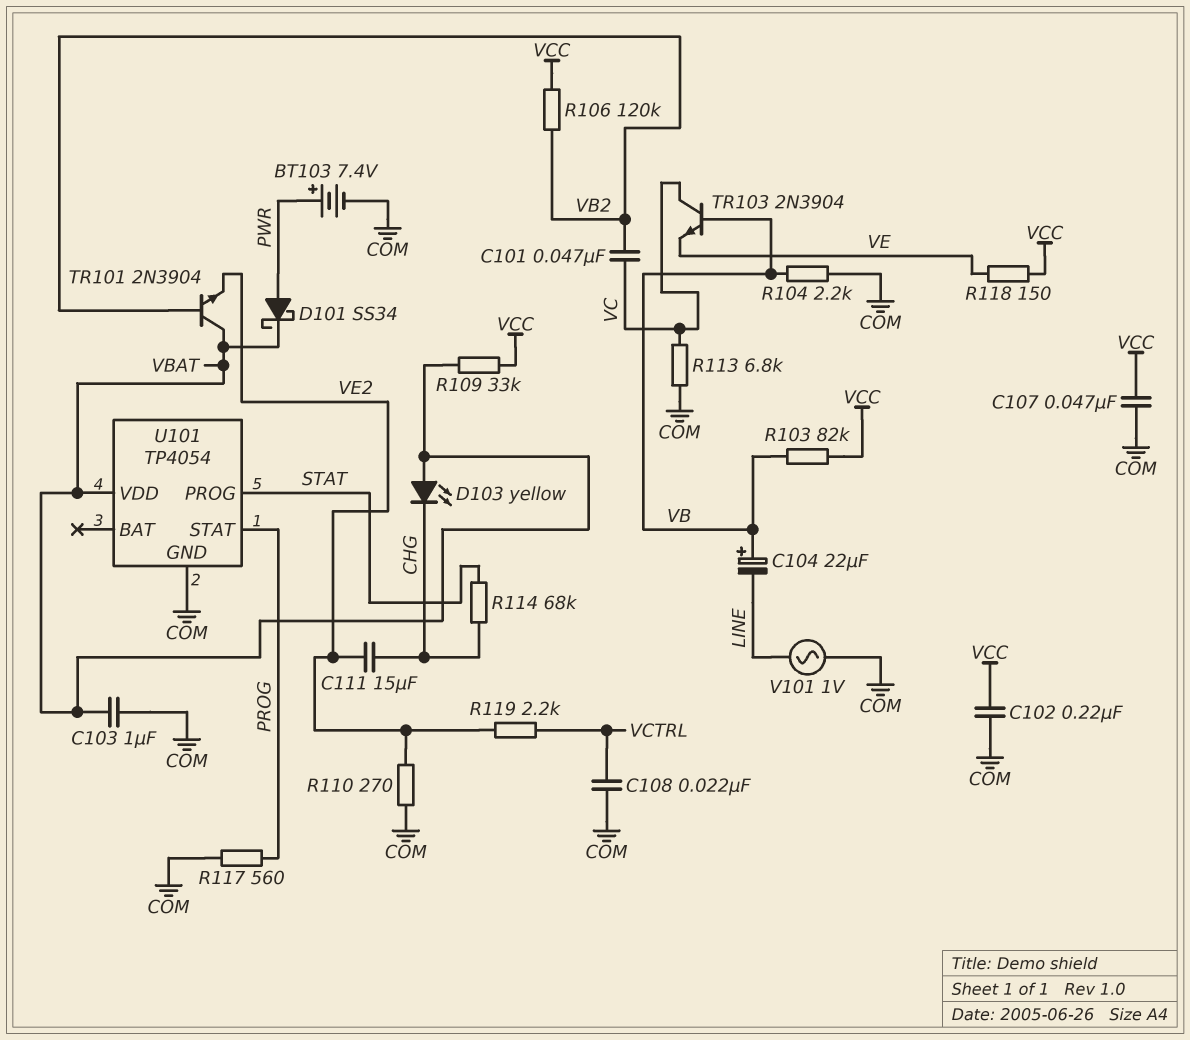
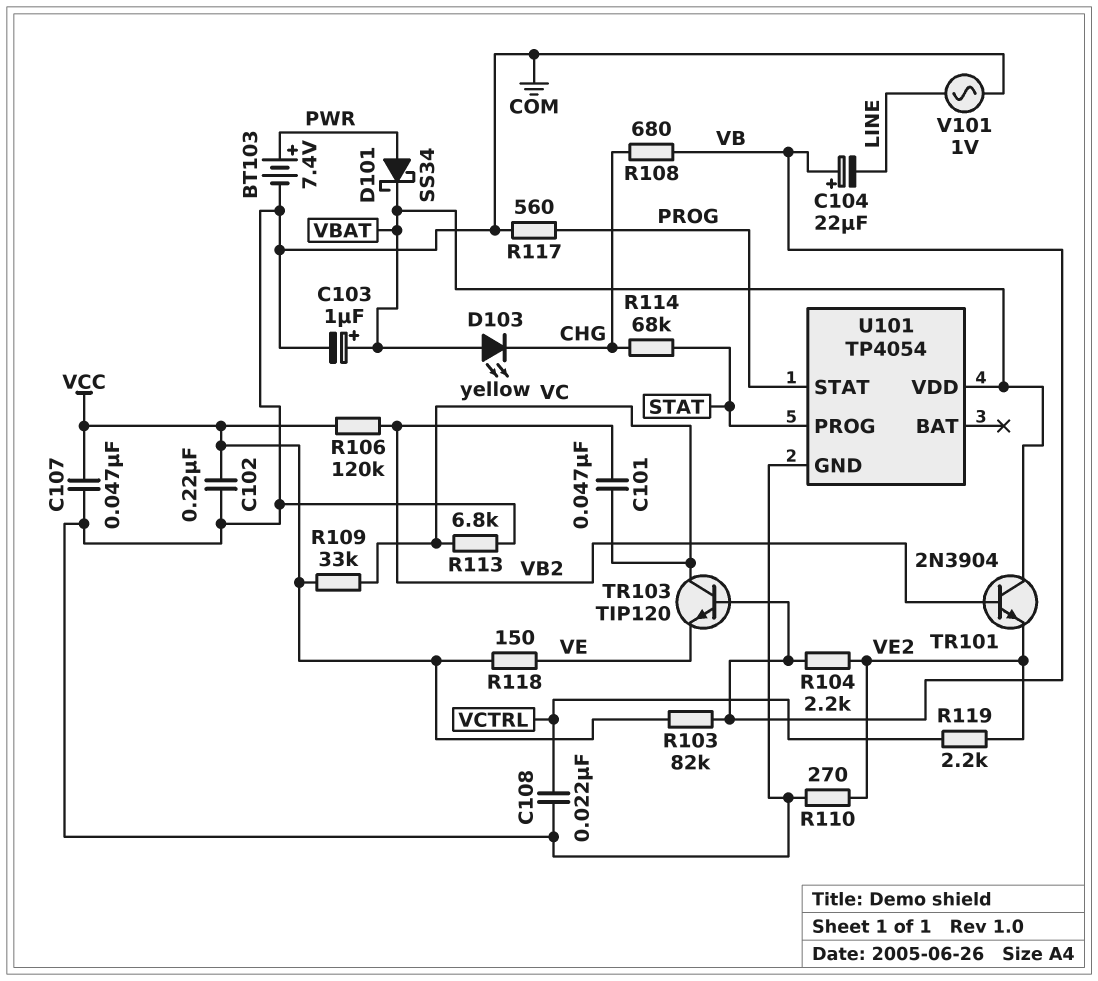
C103: 1uF (COM, VBAT) -> 1uF (plus VBAT, minus COM)
C111: 15uF (CHG, VE2) -> none
R104: 2.2k (COM, VB) -> 2.2k (VB, VE2)
R108: none -> 680 (CHG, VB)
R109: 33k (VBAT, VCC) -> 33k (VC, VCC)
TR103: NPN 2N3904 (B VB, C VC, E VE) -> NPN TIP120 (B VB, C VC, E VE)

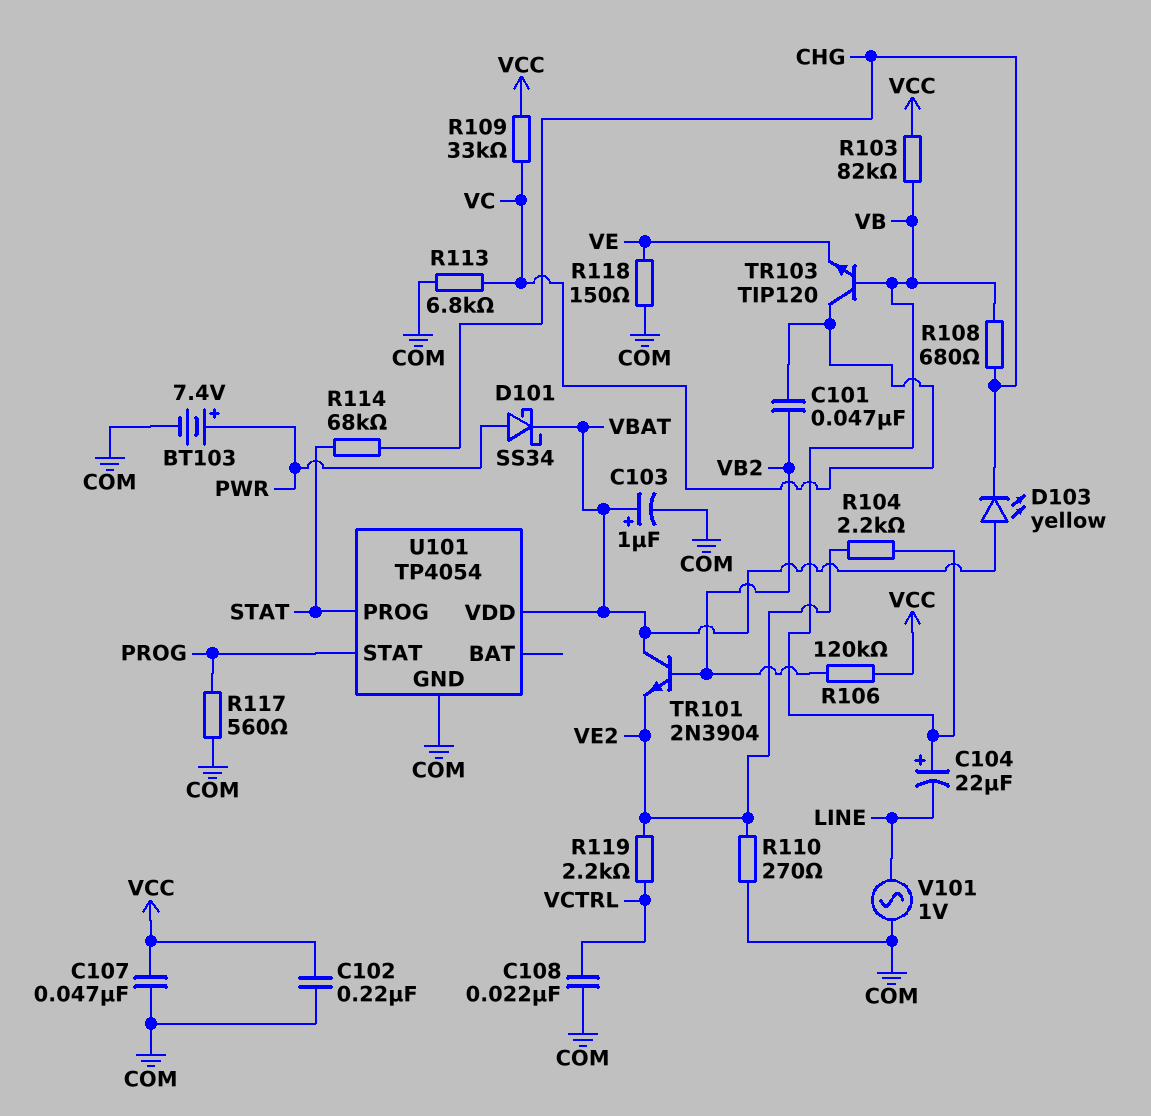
R118: 150 (VCC, VE) -> 150 (COM, VE)

